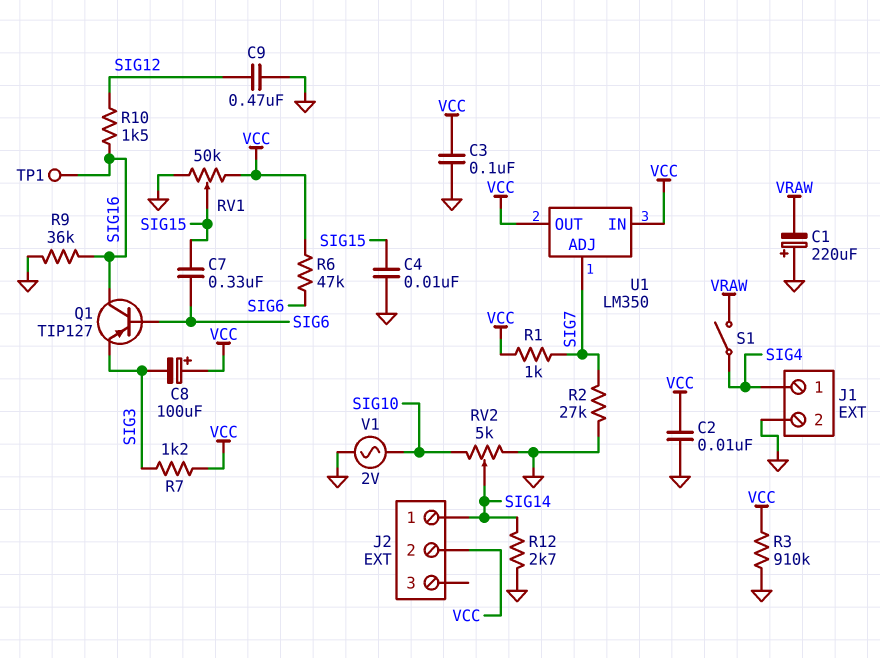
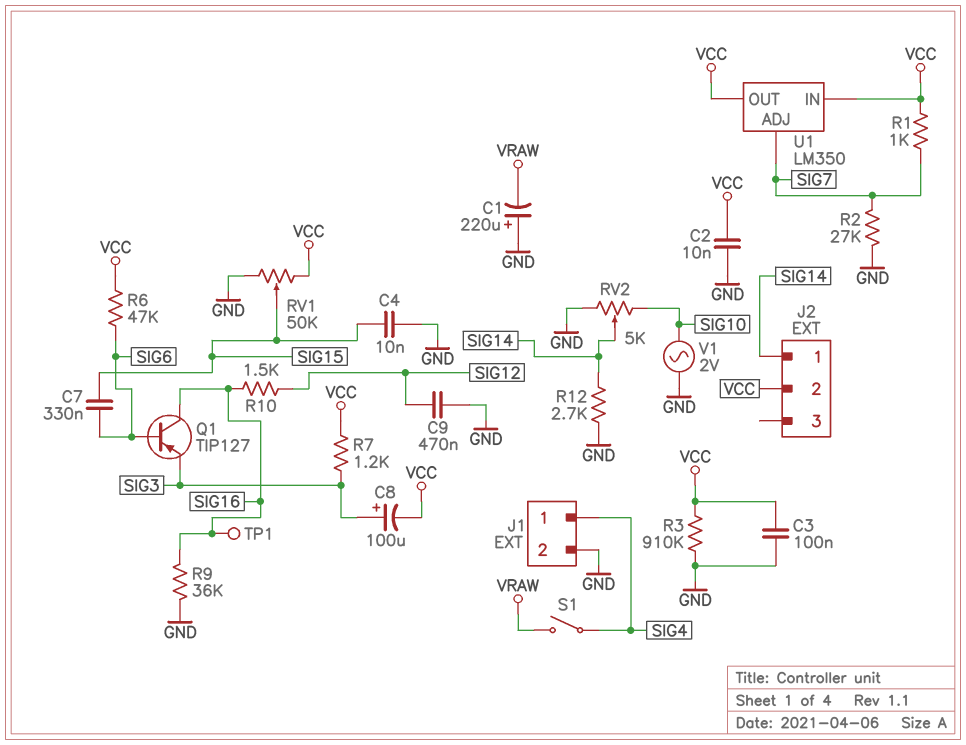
C8: 100uF (plus VCC, minus SIG3) -> 100uF (plus SIG3, minus VCC)

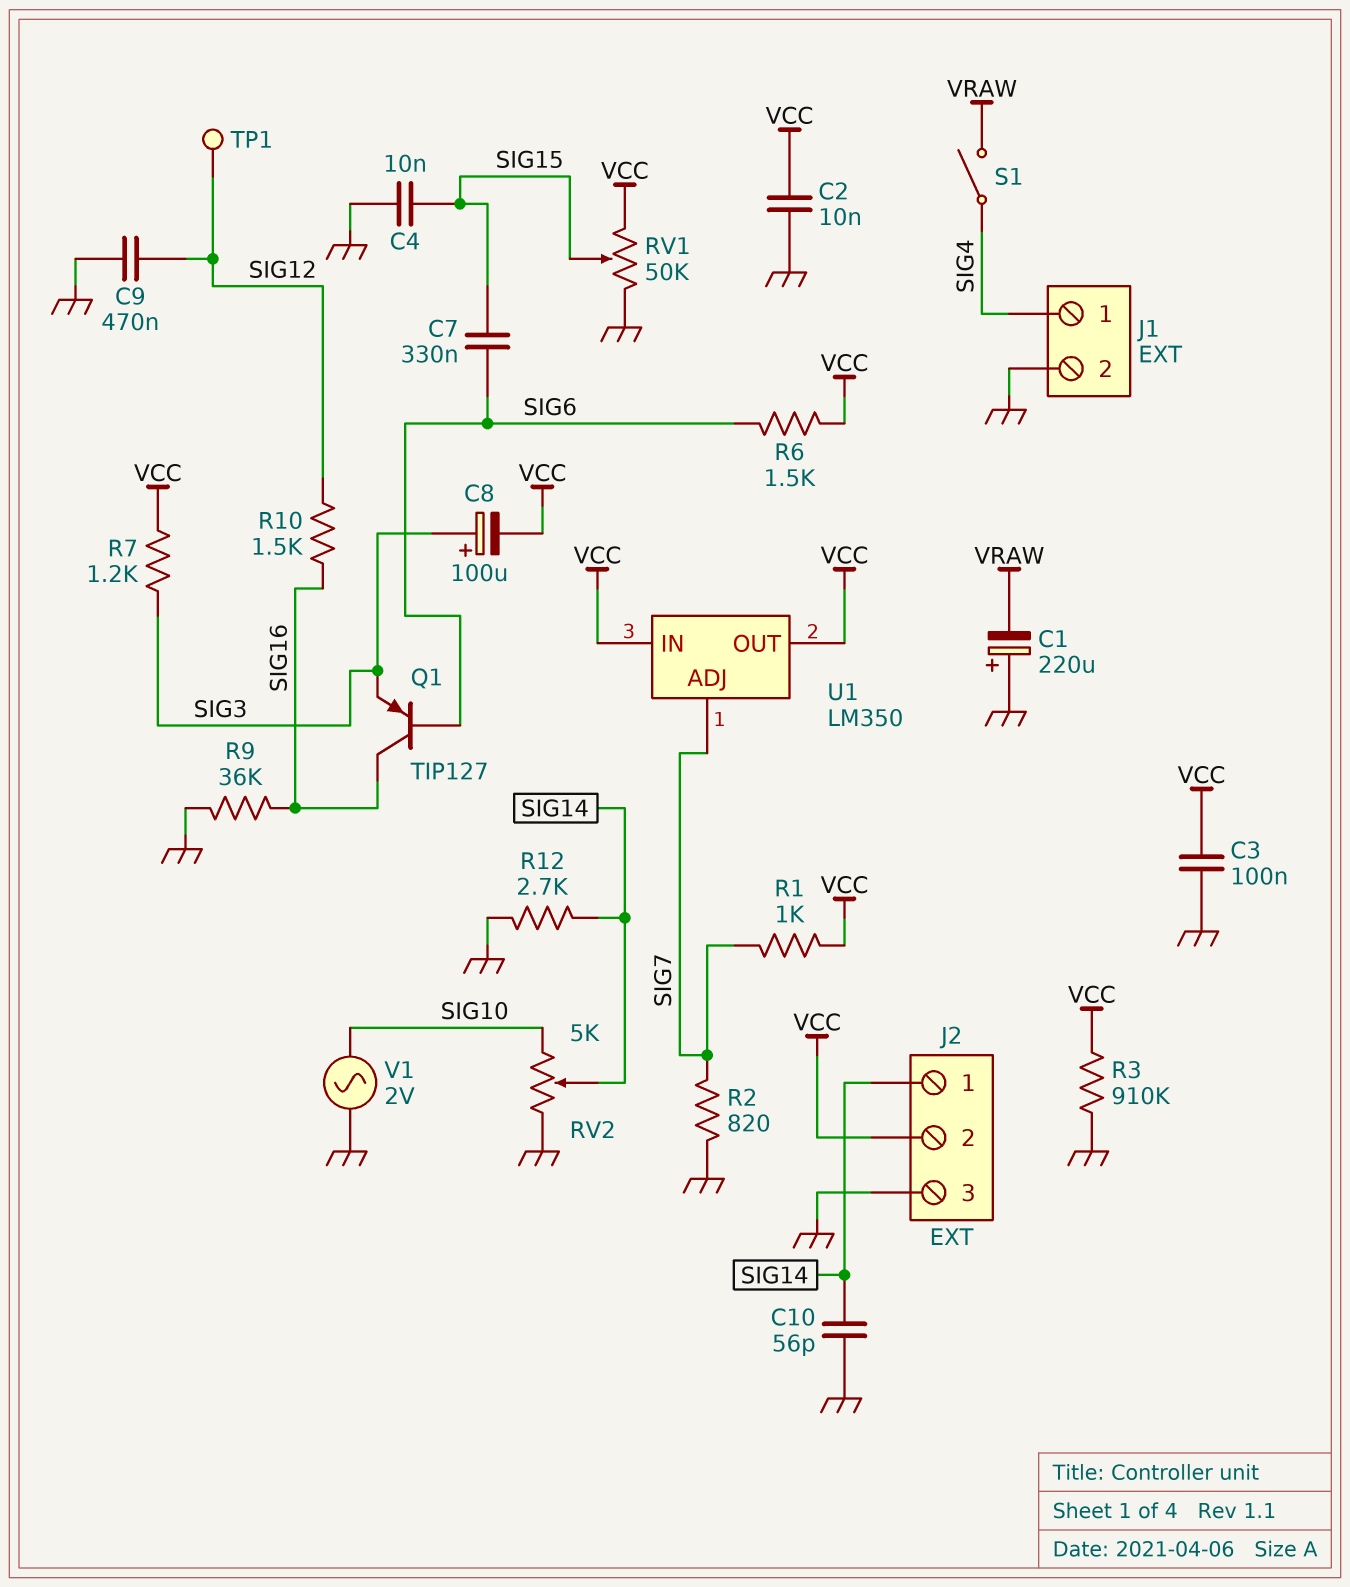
C10: none -> 56pF (GND, SIG14)
J2 pin 3: none -> GND
R2: 27k (GND, SIG7) -> 820 (GND, SIG7)
R6: 47k (SIG6, VCC) -> 1.5k (SIG6, VCC)
TP1: test point (SIG16) -> test point (SIG12)

